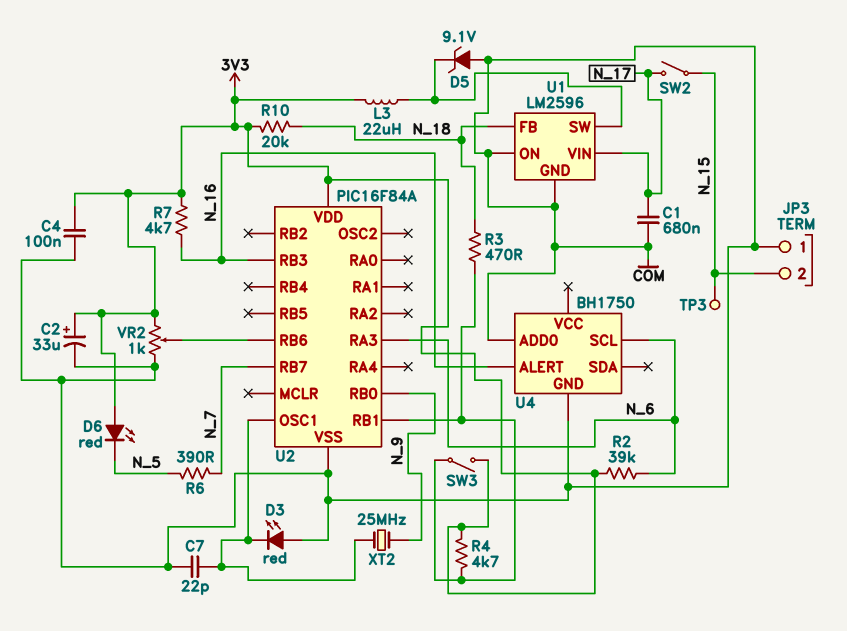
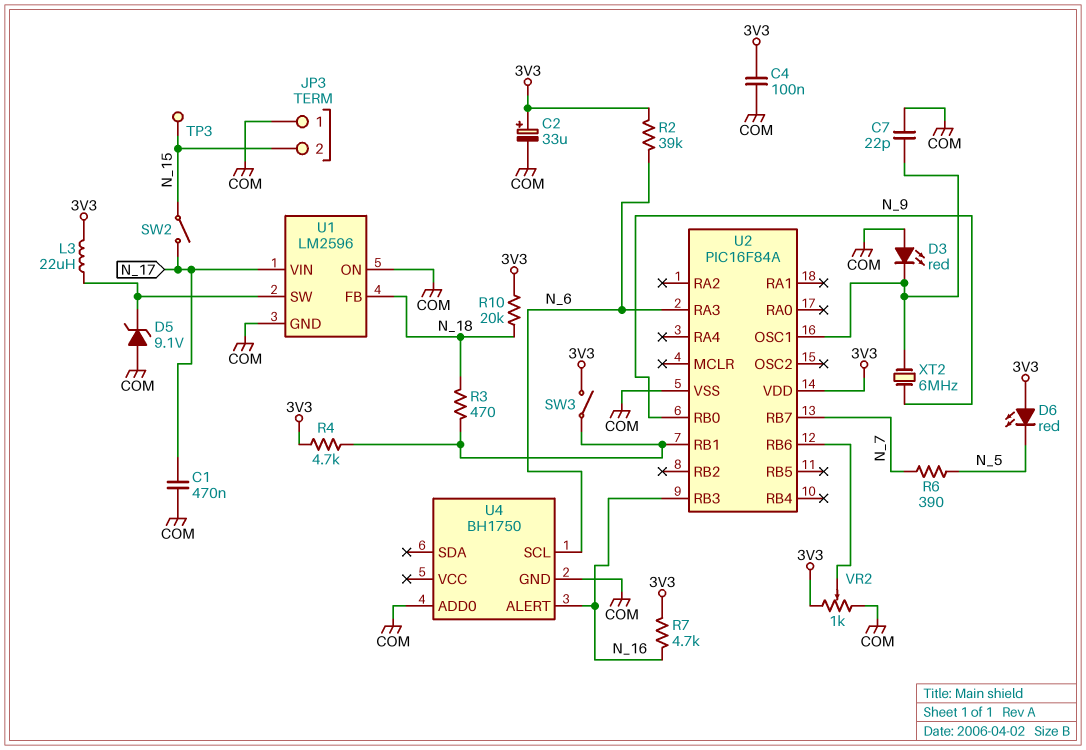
C1: 680nF (COM, N_17) -> 470nF (COM, N_17)
XT2: 25MHz (N_9, U2/OSC1) -> 6MHz (N_9, U2/OSC1)

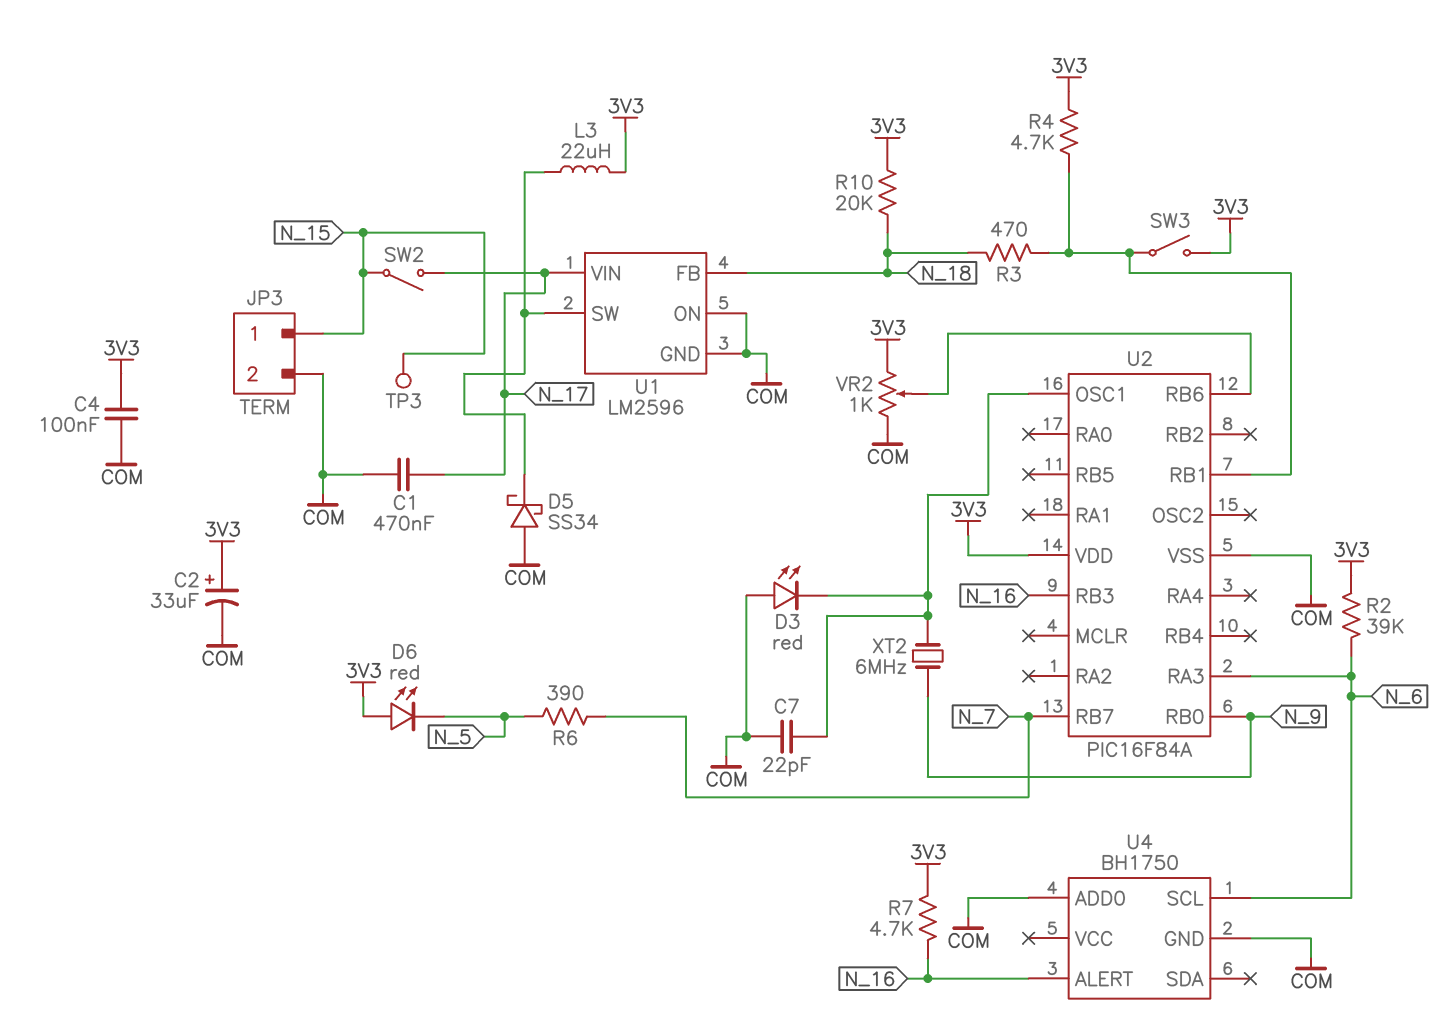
D5: zener 9.1V (A COM, K U1/SW) -> schottky SS34 (A COM, K U1/SW)
JP3 pin 1: COM -> N_15
JP3 pin 2: N_15 -> COM

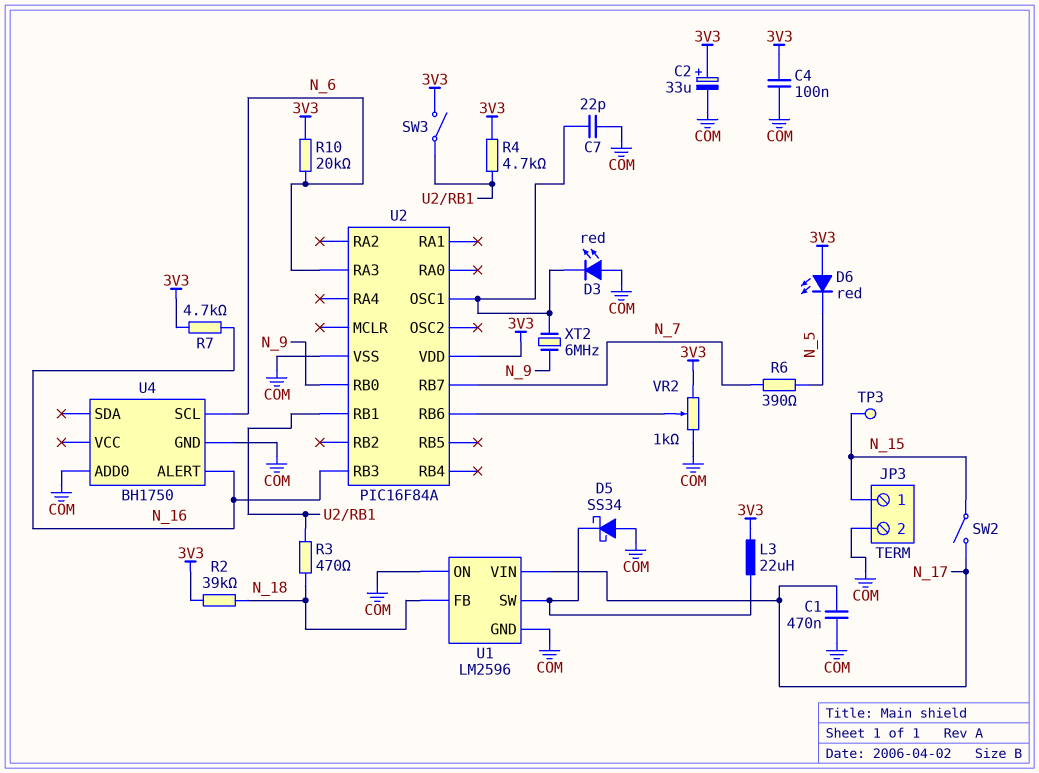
R2: 39k (3V3, N_6) -> 39k (3V3, N_18)
R10: 20k (3V3, N_18) -> 20k (3V3, N_6)

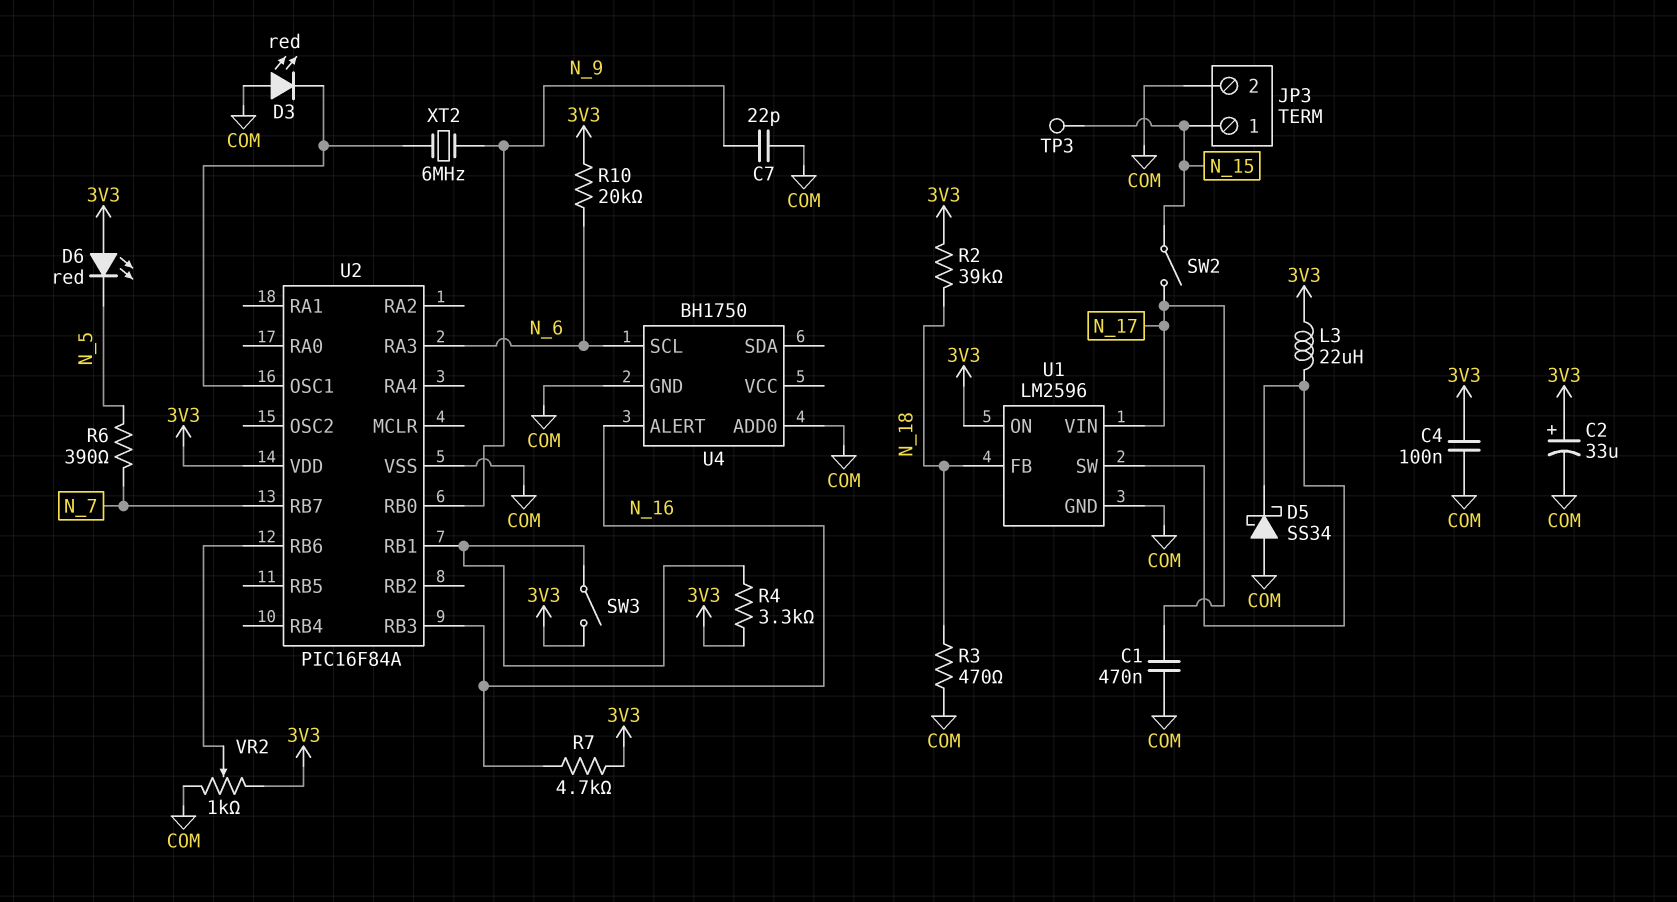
C7: 22pF (COM, U2/OSC1) -> 22pF (COM, N_9)
R3: 470 (N_18, U2/RB1) -> 470 (COM, N_18)
R4: 4.7k (3V3, U2/RB1) -> 3.3k (3V3, U2/RB1)
U1 pin ON: COM -> 3V3

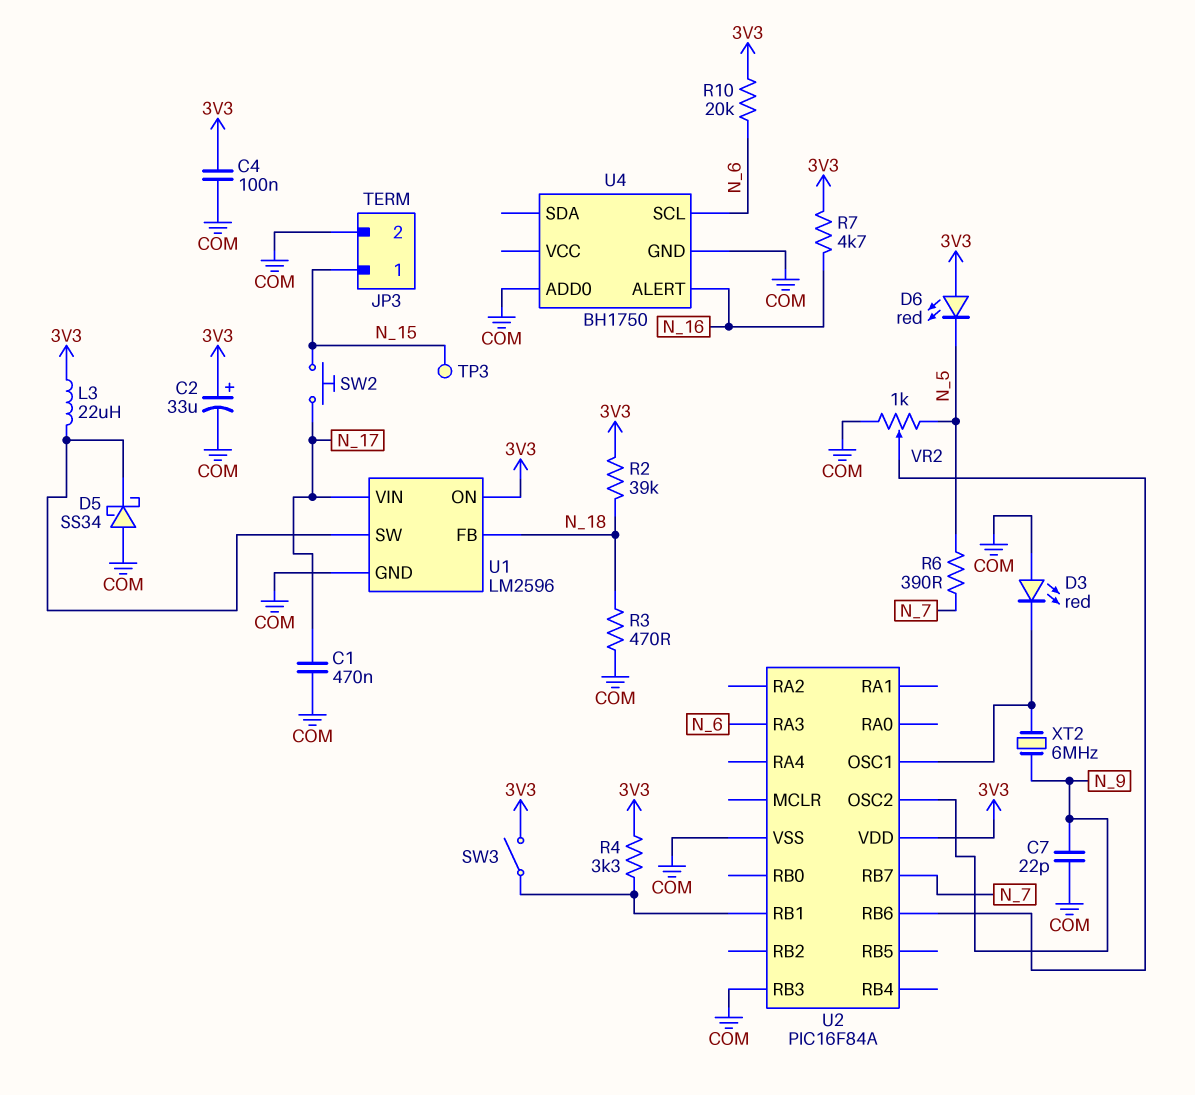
SW2: switch (N_15, N_17) -> button (N_15, N_17)
U2 pin OSC2: none -> N_9
U2 pin RB0: N_9 -> none
U2 pin RB3: N_16 -> COM
VR2: 1k (3V3, COM, wiper U2/RB6) -> 1k (COM, N_5, wiper U2/RB6)

